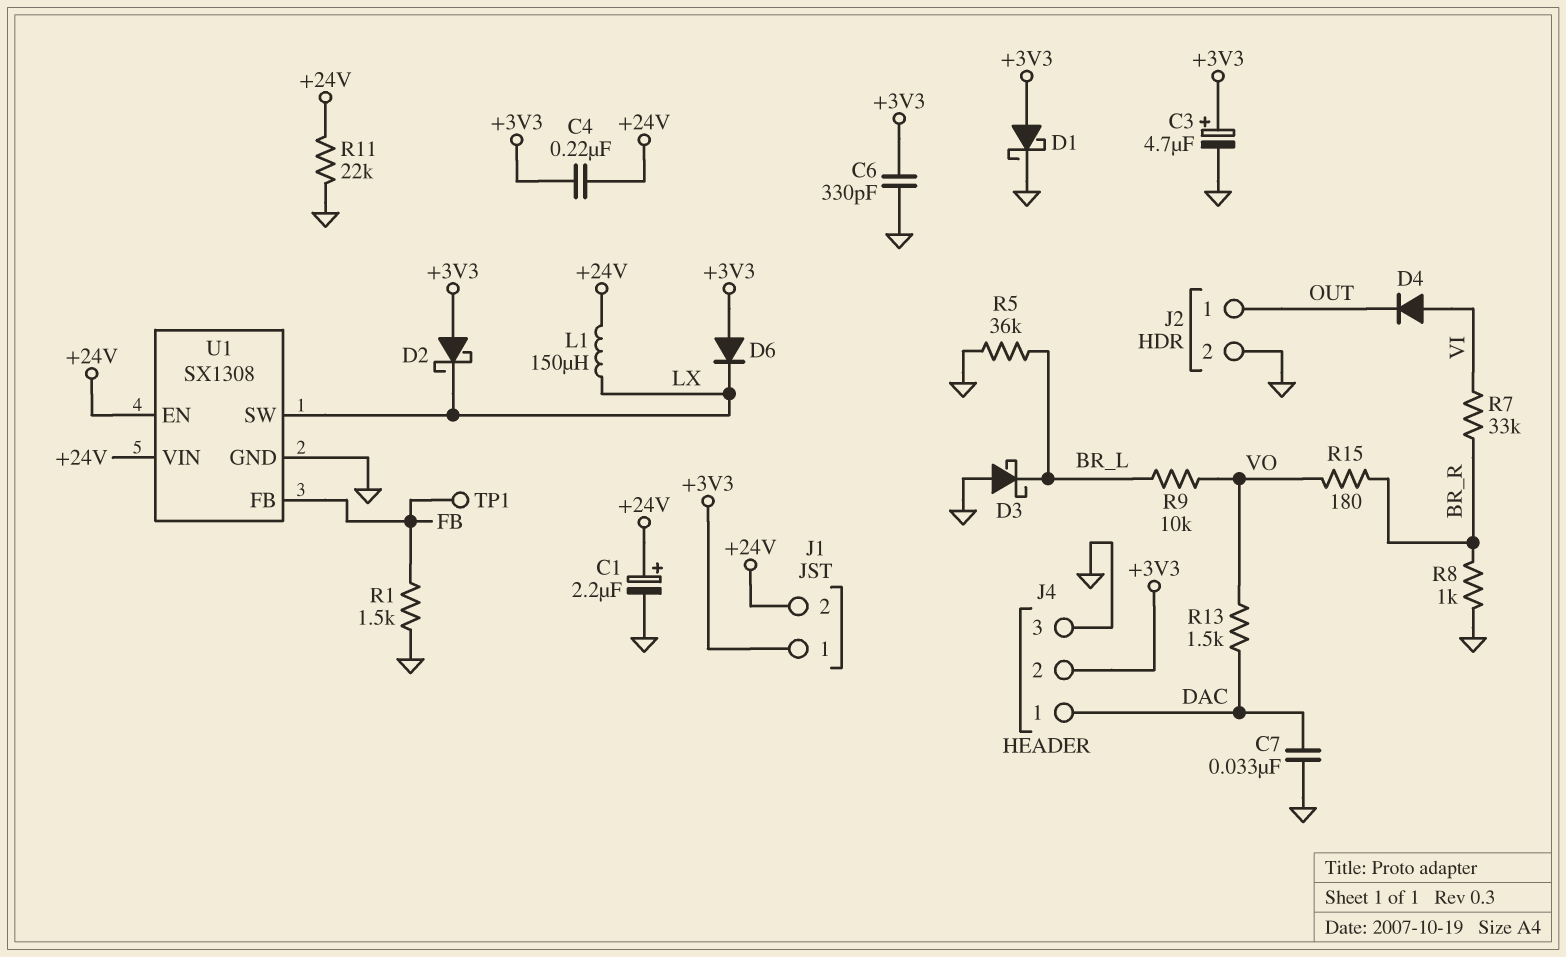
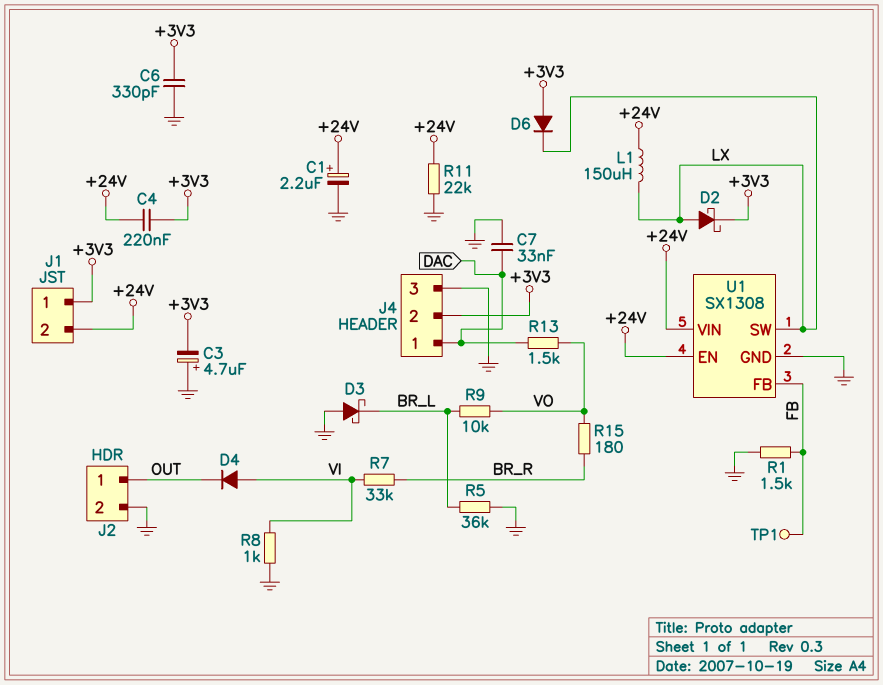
C3: 4.7uF (plus +3V3, minus GND) -> 4.7uF (plus GND, minus +3V3)
D1: schottky (A +3V3, K GND) -> none
D2: schottky (A +3V3, K LX) -> schottky (A LX, K +3V3)
R8: 1k (BR_R, GND) -> 1k (GND, VI)

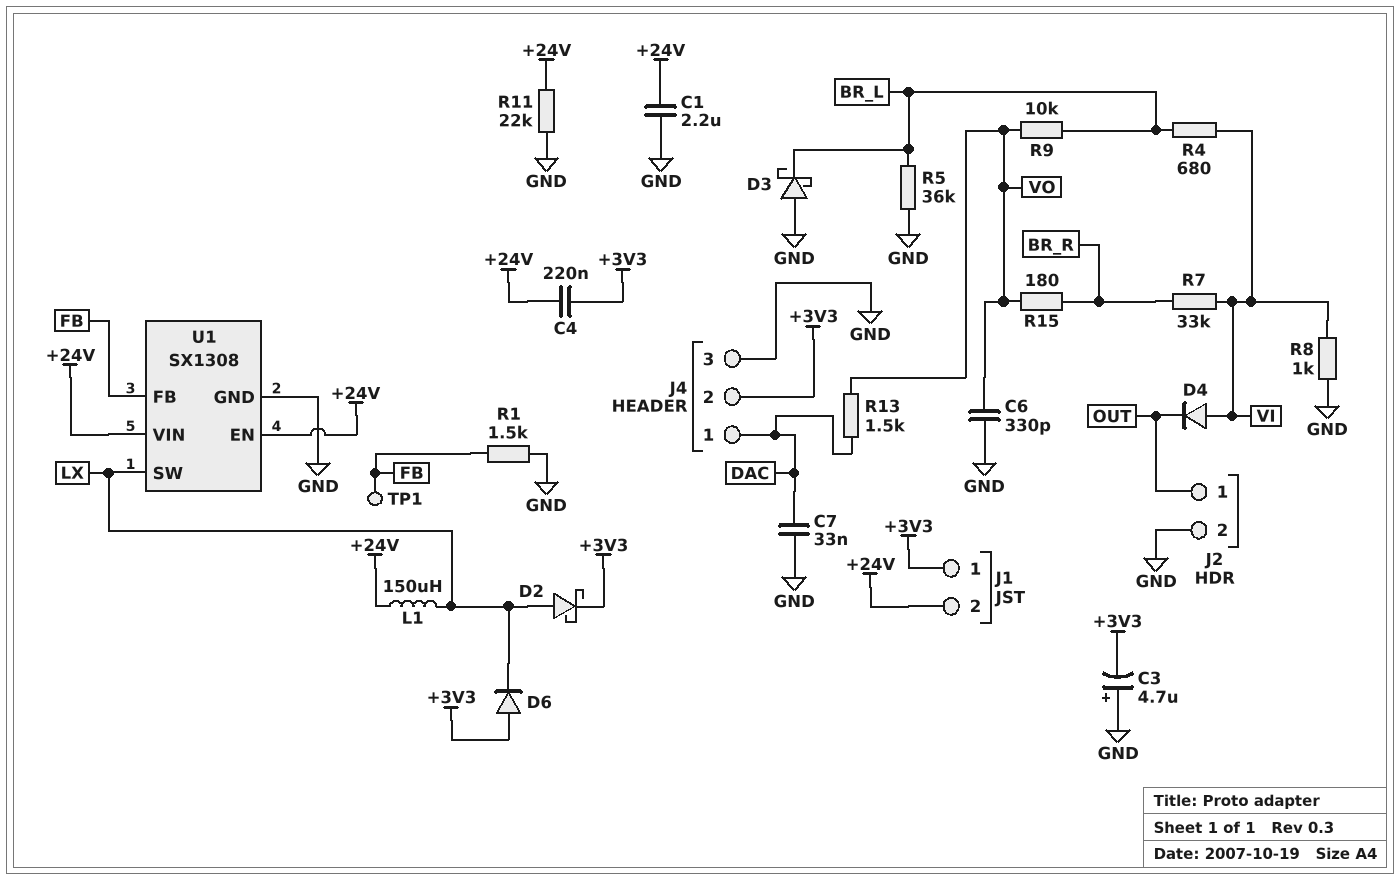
C1: 2.2uF (plus +24V, minus GND) -> 2.2uF (+24V, GND)
C6: 330pF (+3V3, GND) -> 330pF (GND, VO)
R4: none -> 680 (BR_L, VI)

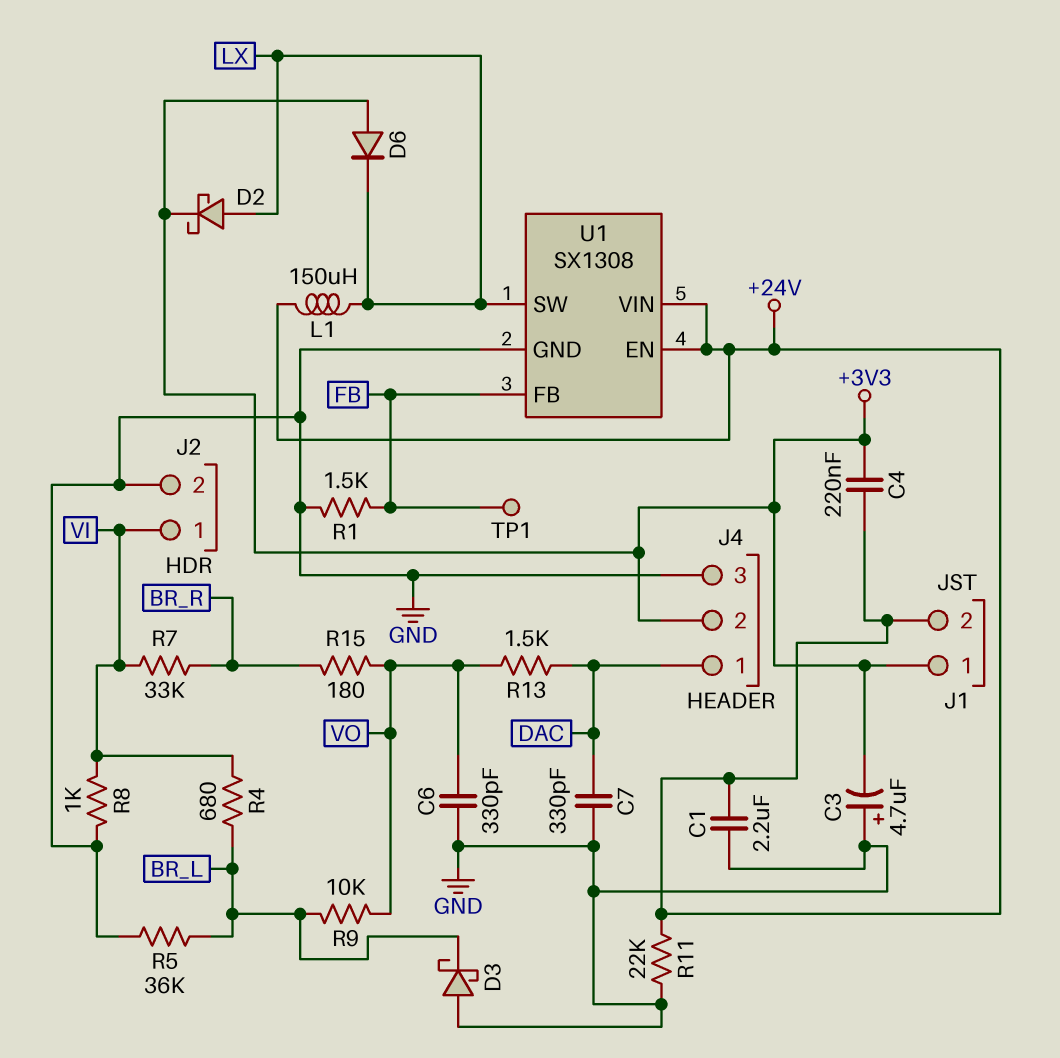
C7: 33nF (DAC, GND) -> 330pF (DAC, GND)
D4: diode (A VI, K OUT) -> none
J2 pin 1: OUT -> VI

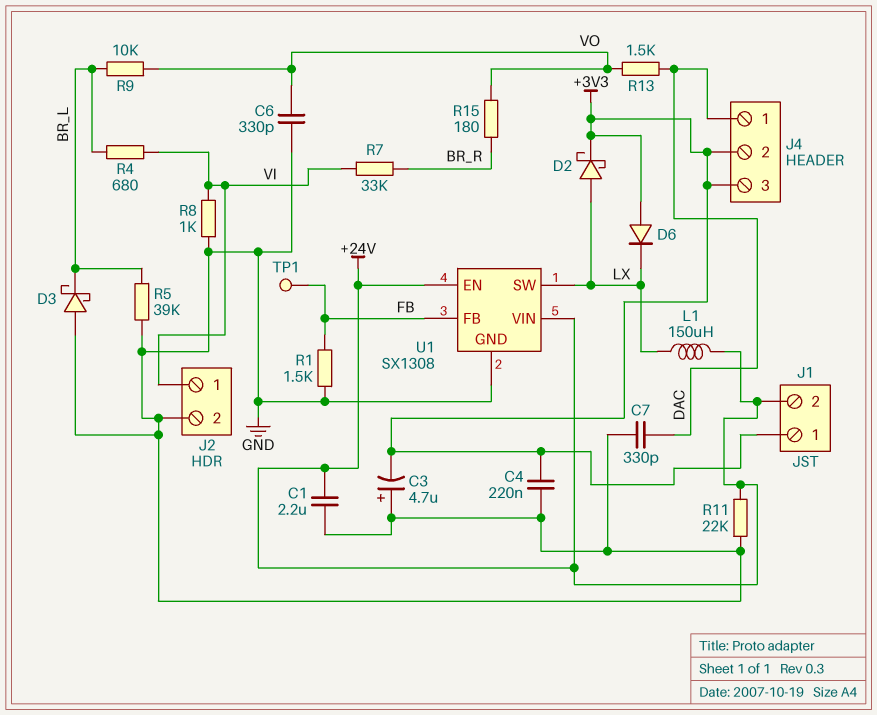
C4: 220nF (+3V3, +24V) -> 220nF (+3V3, GND)
J4 pin 3: GND -> +3V3
R5: 36k (BR_L, GND) -> 39k (BR_L, GND)

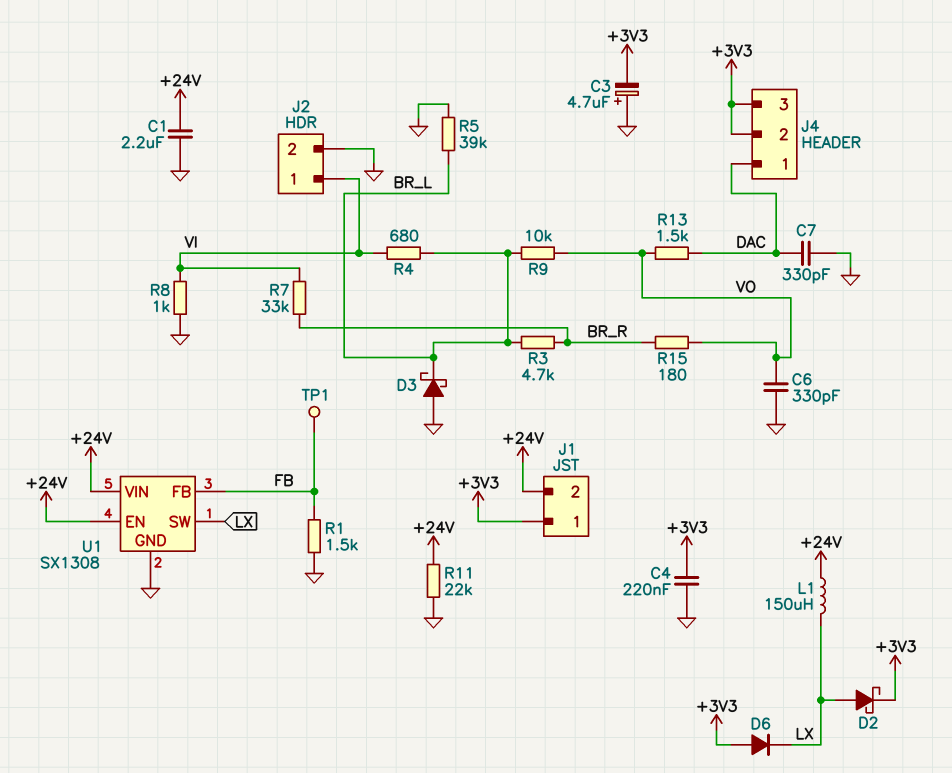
R3: none -> 4.7k (BR_L, BR_R)

